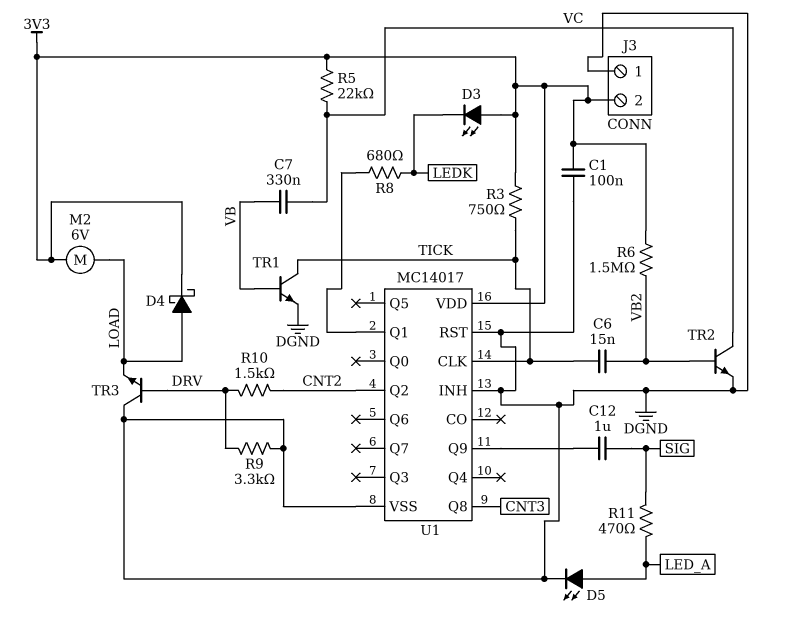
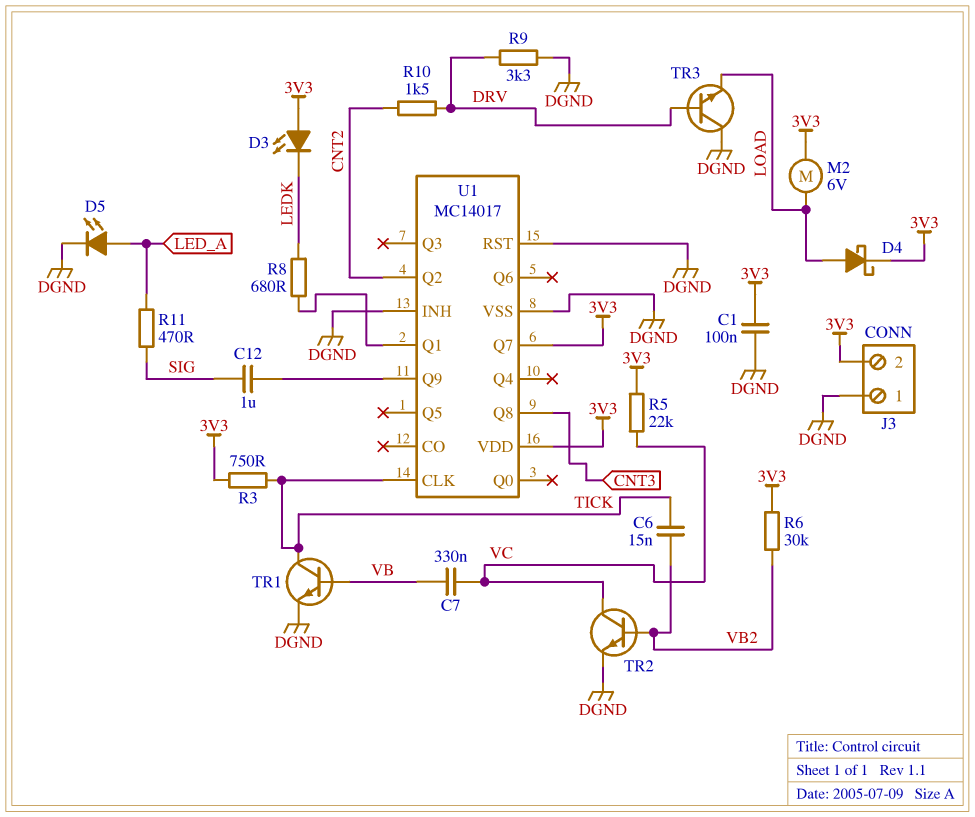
R6: 1.5M (3V3, VB2) -> 30k (3V3, VB2)
U1 pin Q7: none -> 3V3

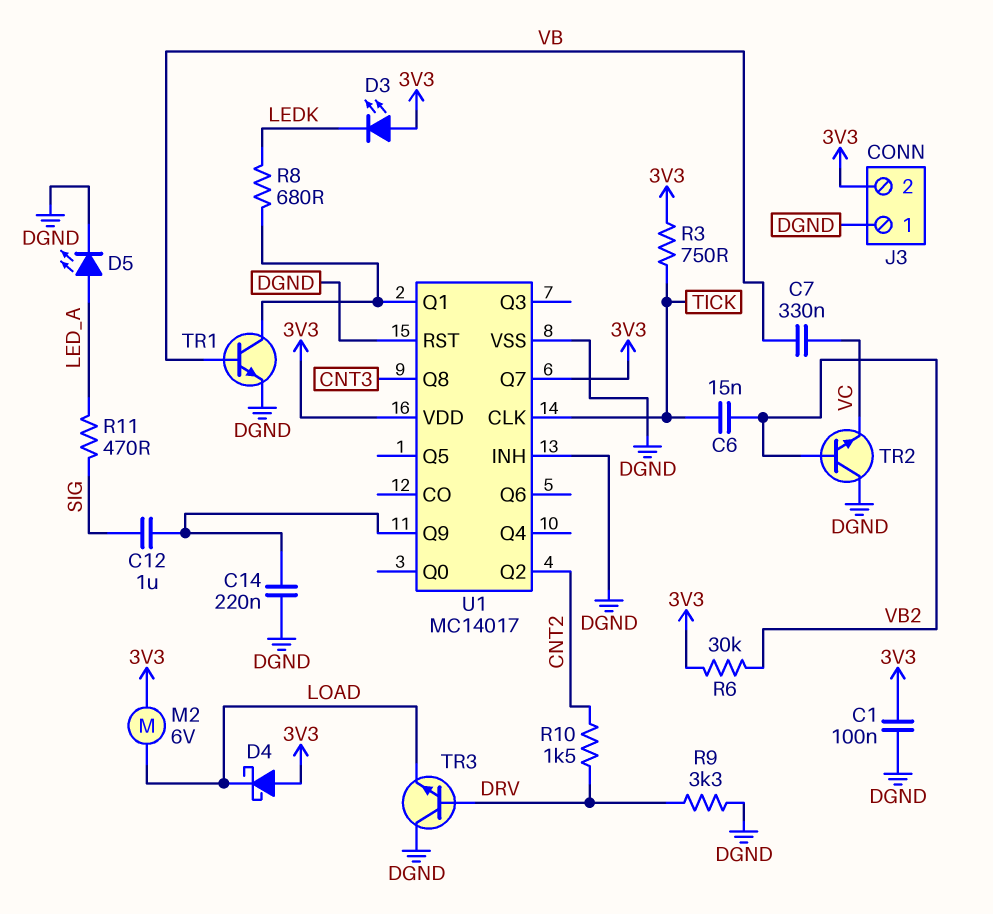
C14: none -> 220nF (DGND, U1/Q9)
D4: schottky (A LOAD, K 3V3) -> schottky (A 3V3, K LOAD)
R5: 22k (3V3, VC) -> none
TR1: NPN (B VB, C TICK, E DGND) -> NPN (B VB, C U1/Q1, E DGND)
TR2: NPN (B VB2, C VC, E DGND) -> NPN (B VB2, C DGND, E VC)

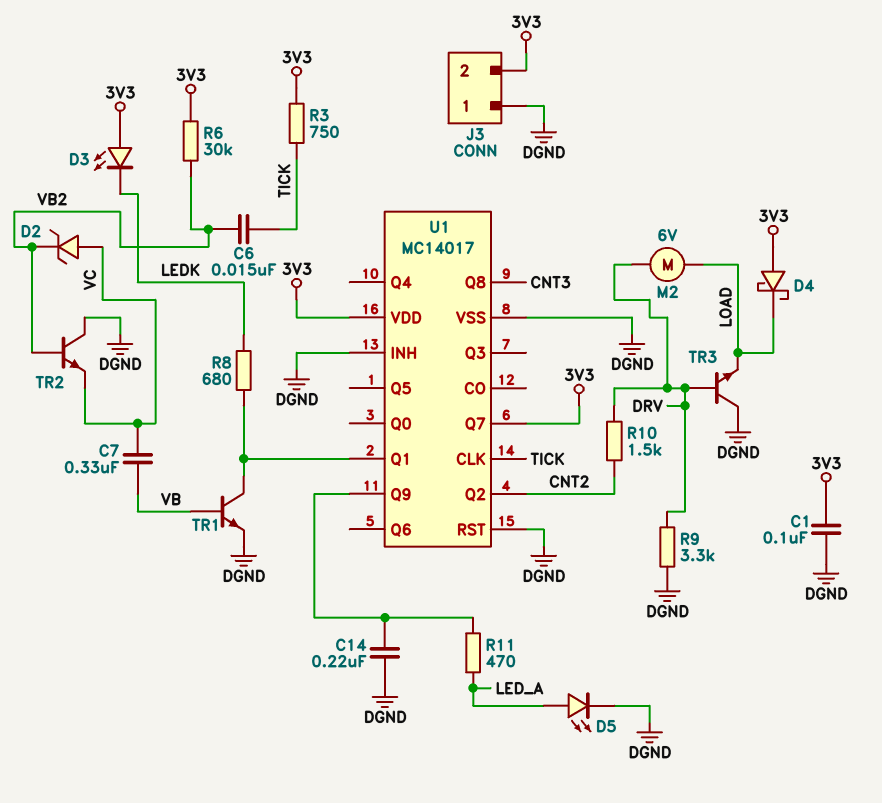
C12: 1uF (SIG, U1/Q9) -> none
D2: none -> zener (A VC, K VB2)
M2: motor 6V (3V3, LOAD) -> motor 6V (DRV, LOAD)
R11: 470 (LED_A, SIG) -> 470 (LED_A, U1/Q9)

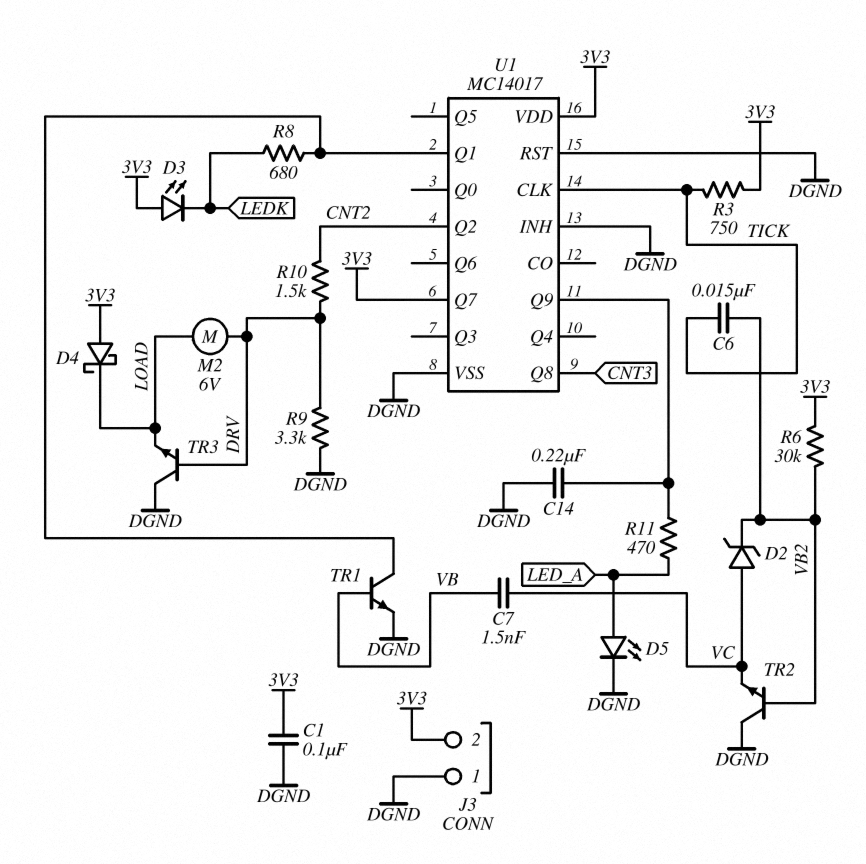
C7: 330nF (VB, VC) -> 1.5nF (VB, VC)

